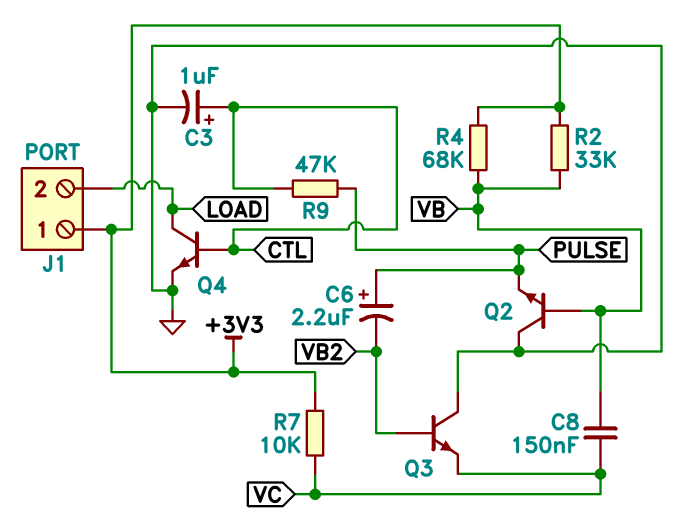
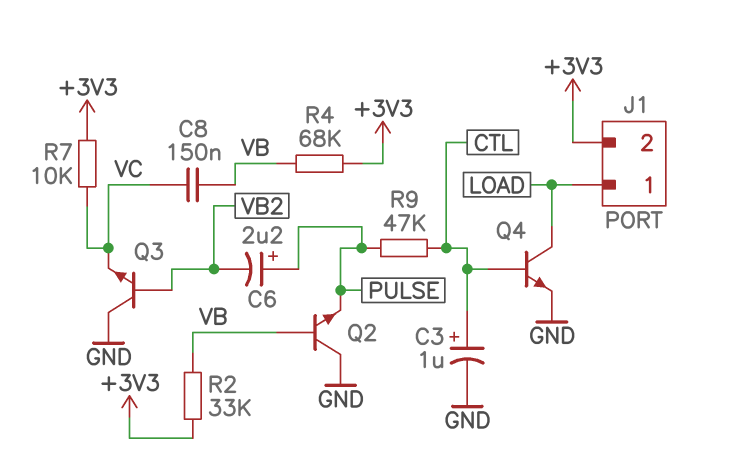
J1 pin 1: +3V3 -> LOAD
J1 pin 2: LOAD -> +3V3

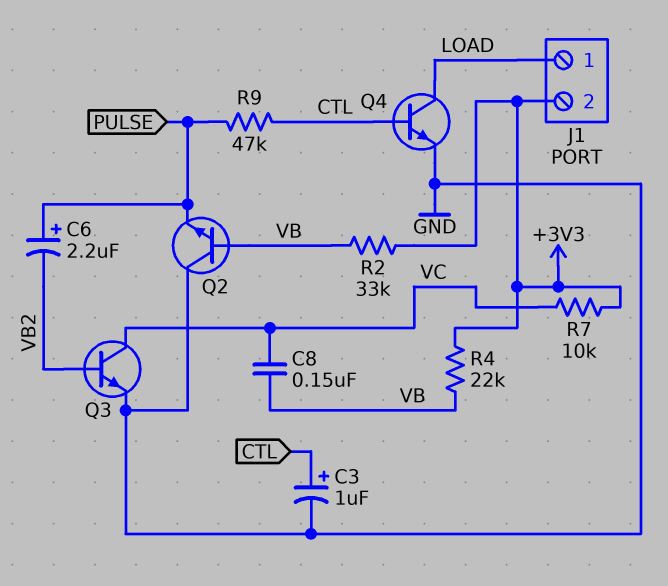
Q3: NPN (B VB2, C GND, E VC) -> NPN (B VB2, C VC, E GND)
R4: 68k (+3V3, VB) -> 22k (+3V3, VB)

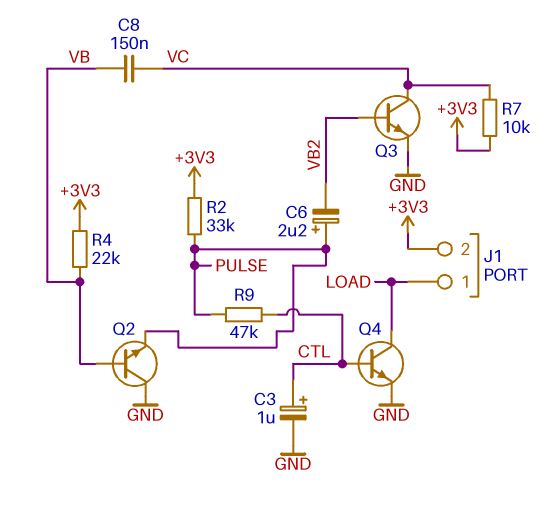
R2: 33k (+3V3, VB) -> 33k (+3V3, PULSE)

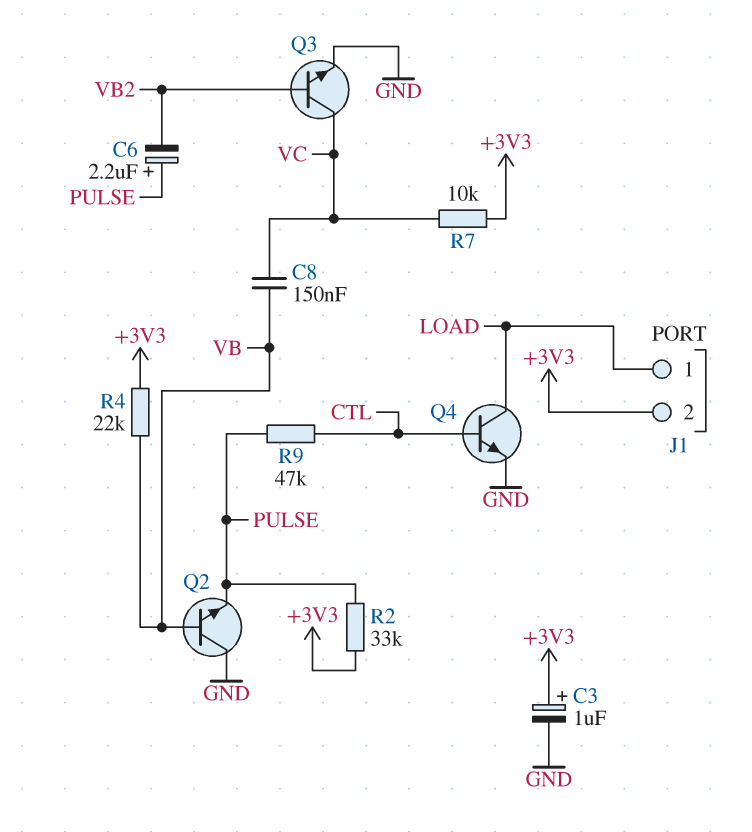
C3: 1uF (plus CTL, minus GND) -> 1uF (plus +3V3, minus GND)

